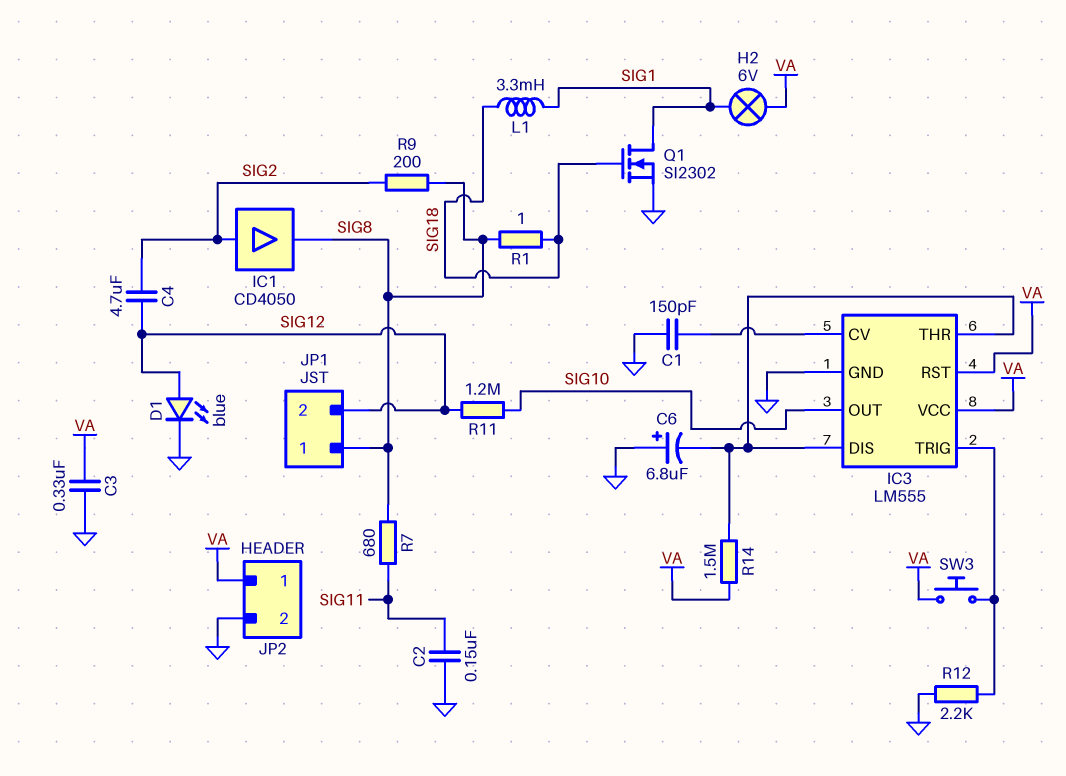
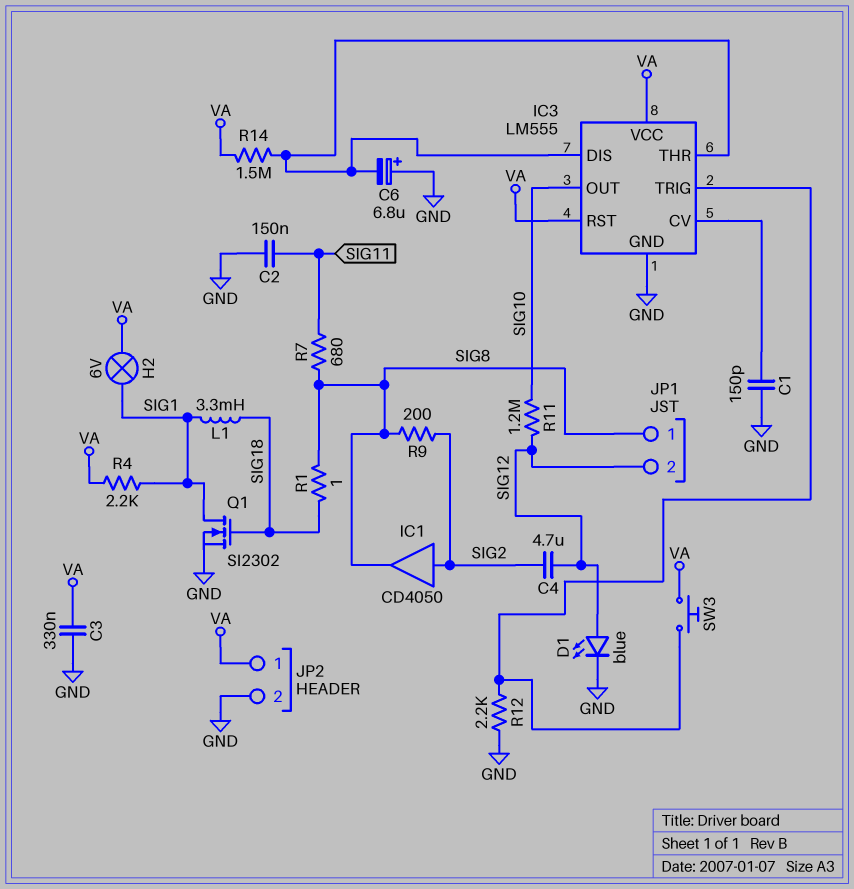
R4: none -> 2.2k (SIG1, VA)

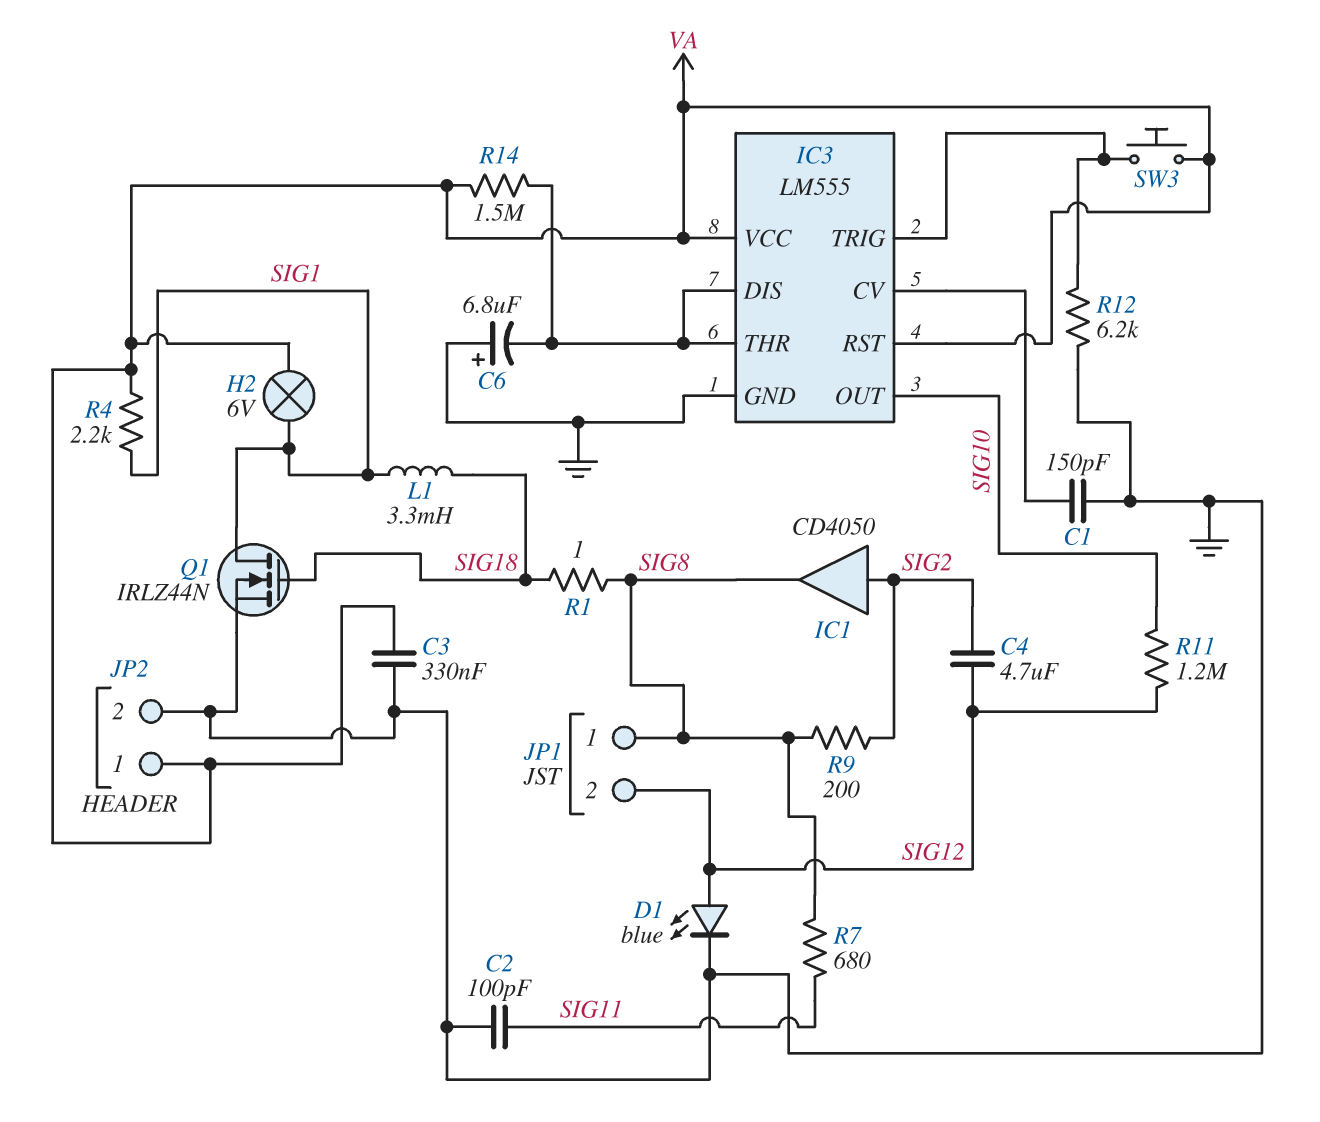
C2: 150nF (GND, SIG11) -> 100pF (GND, SIG11)
Q1: NMOS SI2302 (G SIG18, D SIG1, S GND) -> NMOS IRLZ44N (G SIG18, D SIG1, S GND)
R12: 2.2k (GND, IC3/TRIG) -> 6.2k (GND, IC3/TRIG)

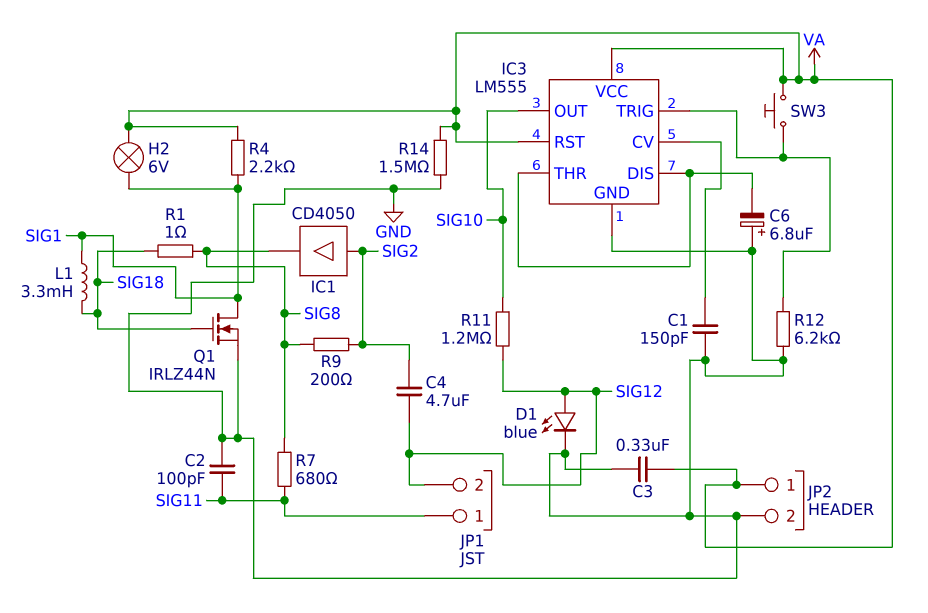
JP1 pin 1: SIG8 -> SIG11
R14: 1.5M (IC3/DIS, VA) -> 1.5M (GND, VA)

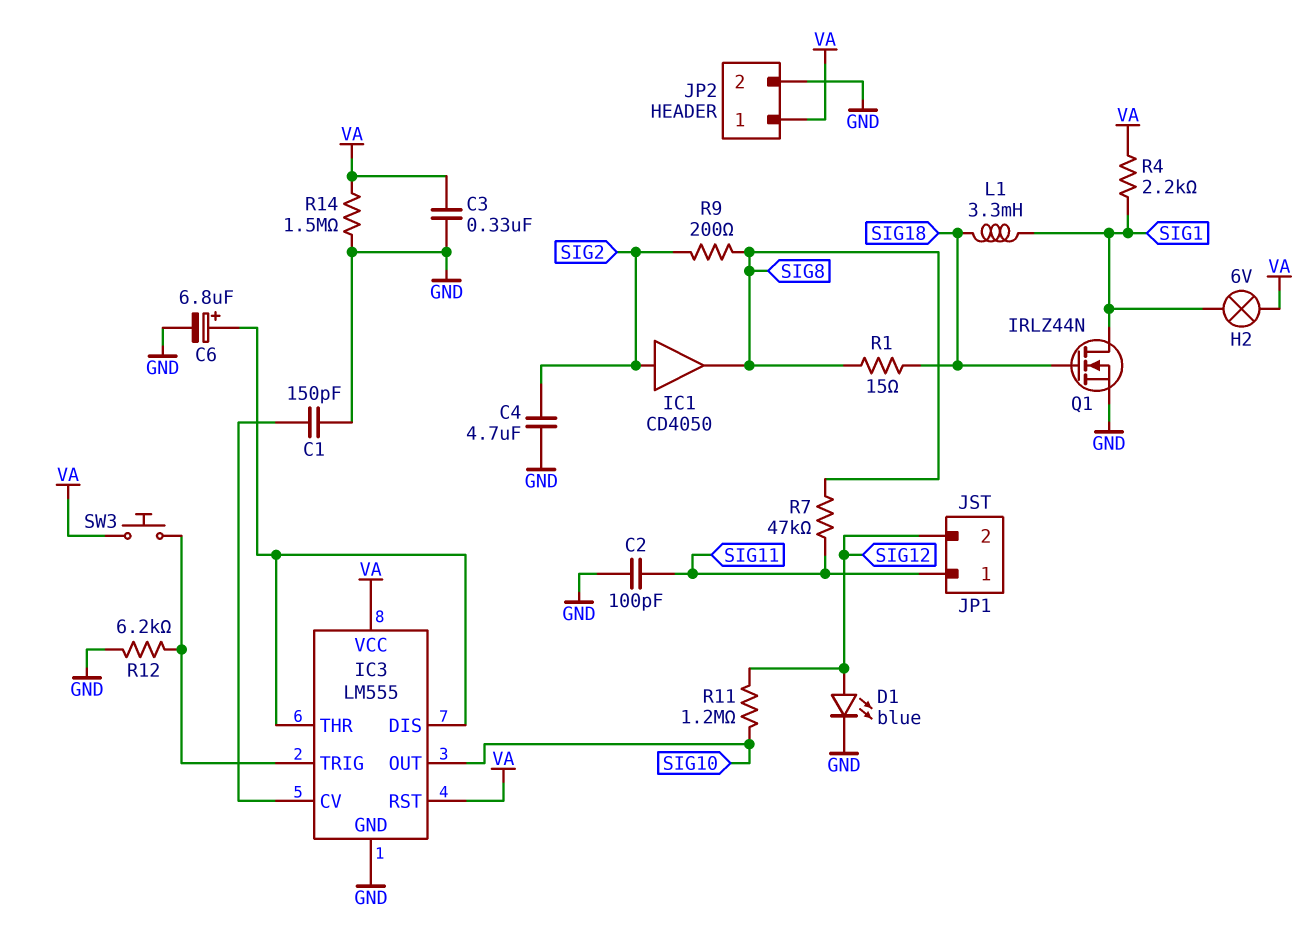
C4: 4.7uF (SIG2, SIG12) -> 4.7uF (GND, SIG2)
C6: 6.8uF (plus GND, minus IC3/DIS) -> 6.8uF (plus IC3/DIS, minus GND)
R1: 1 (SIG8, SIG18) -> 15 (SIG8, SIG18)
R7: 680 (SIG8, SIG11) -> 47k (SIG8, SIG11)

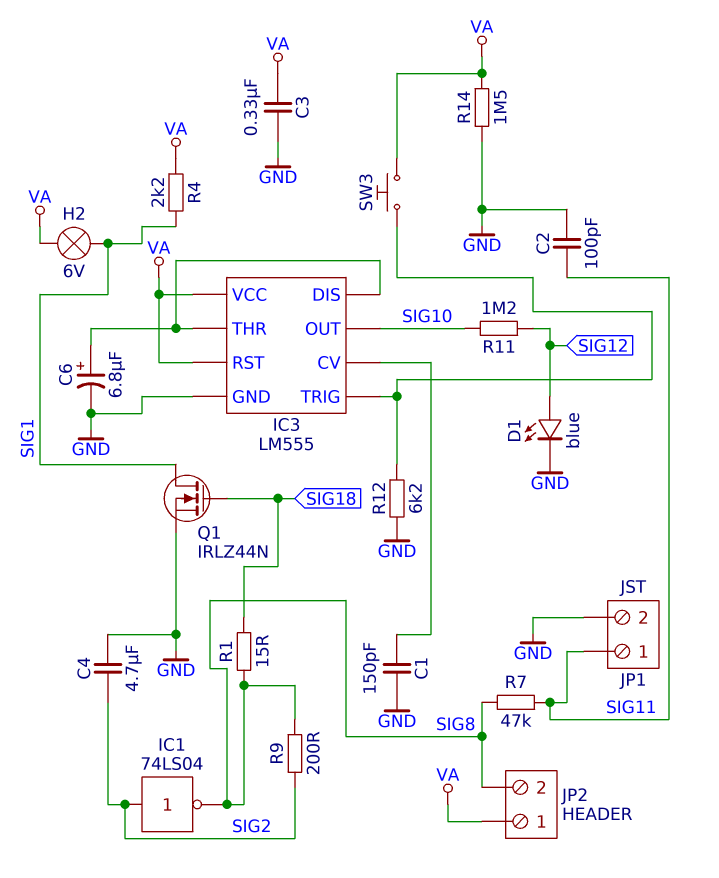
IC1: buffer CD4050 (in SIG2, out SIG8) -> NOT 74LS04 (in SIG2, out SIG8)
JP1 pin 2: SIG12 -> GND
JP2 pin 2: GND -> SIG8
L1: 3.3mH (SIG1, SIG18) -> none

